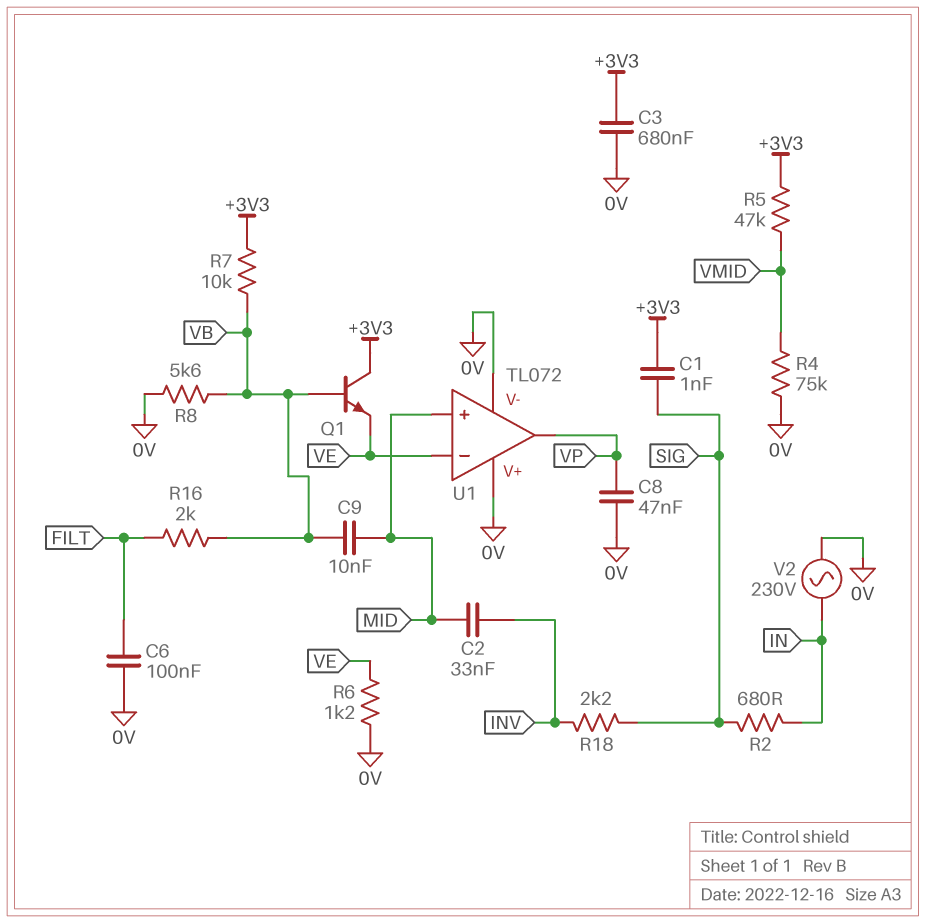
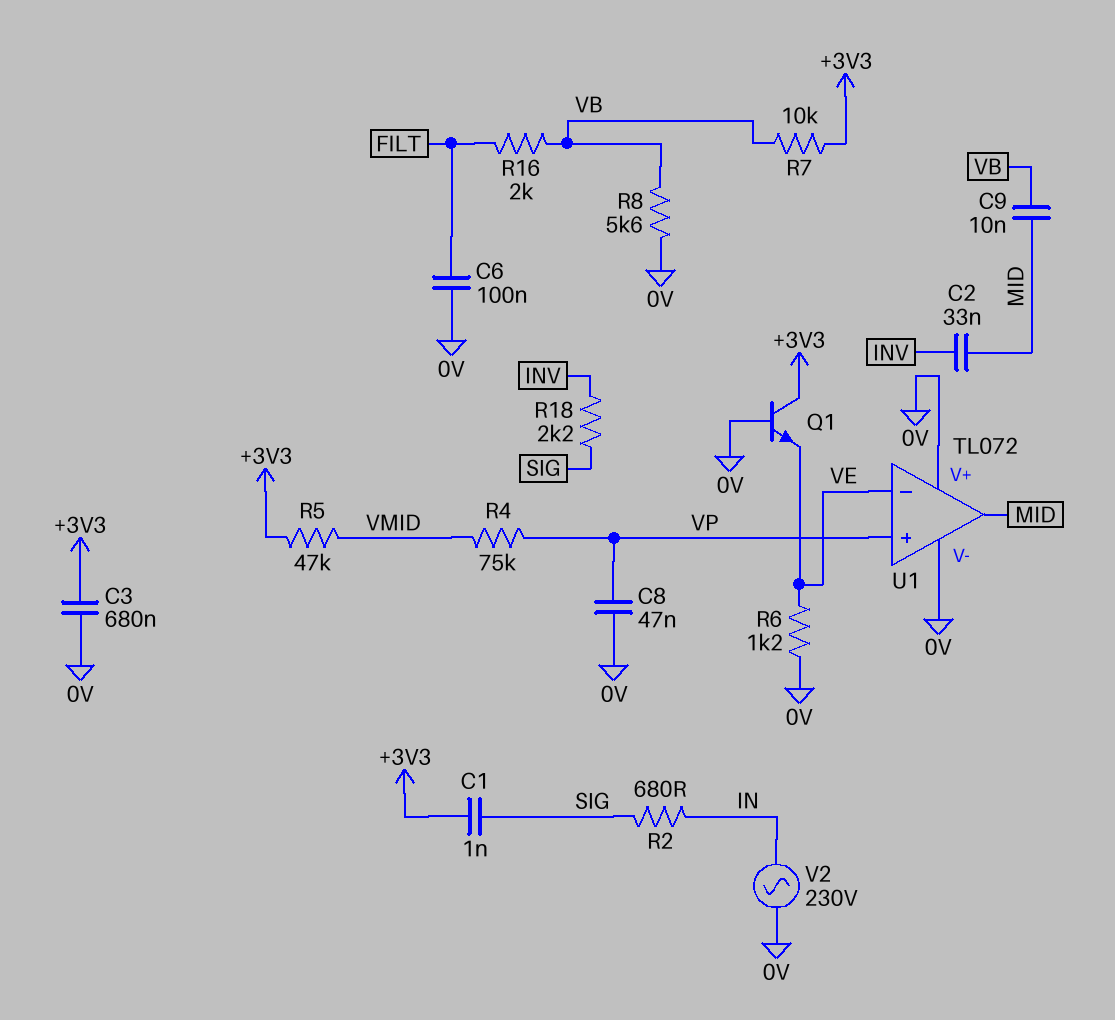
Q1: NPN (B VB, C +3V3, E VE) -> NPN (B 0V, C +3V3, E VE)
R4: 75k (0V, VMID) -> 75k (VMID, VP)
U1 pin in+: MID -> VP
U1 pin out: VP -> MID

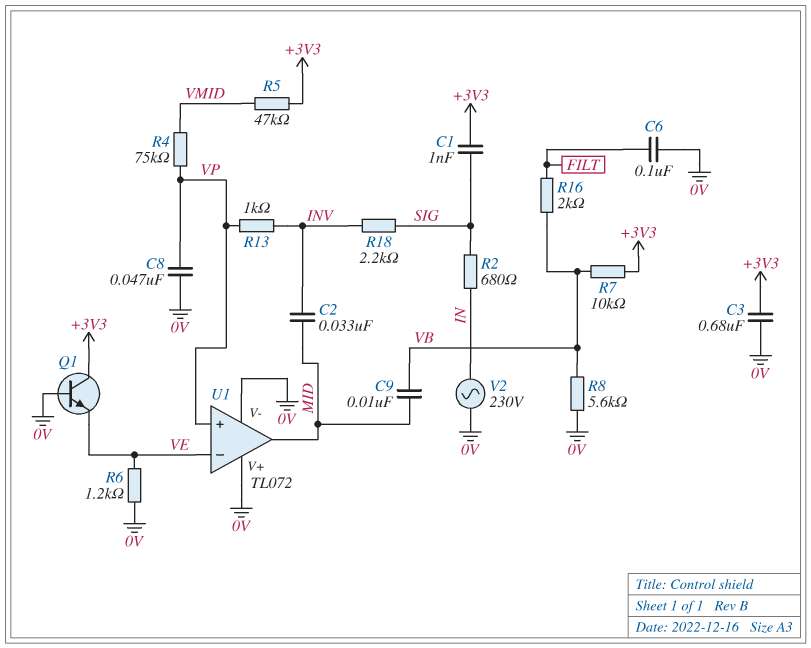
R13: none -> 1k (INV, VP)

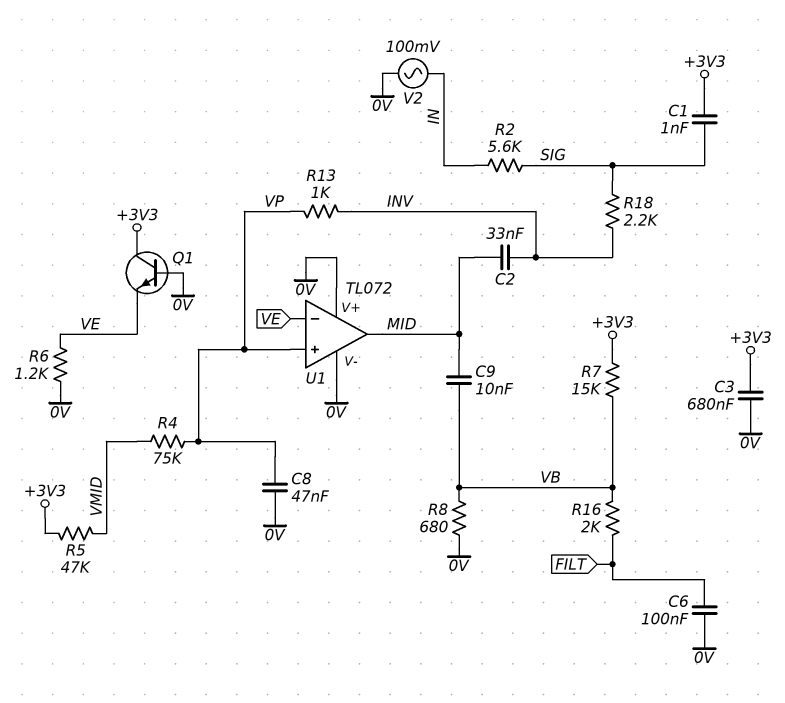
R2: 680 (IN, SIG) -> 5.6k (IN, SIG)
R7: 10k (+3V3, VB) -> 15k (+3V3, VB)
R8: 5.6k (0V, VB) -> 680 (0V, VB)
V2: AC 230V (0V, IN) -> AC 100mV (0V, IN)

